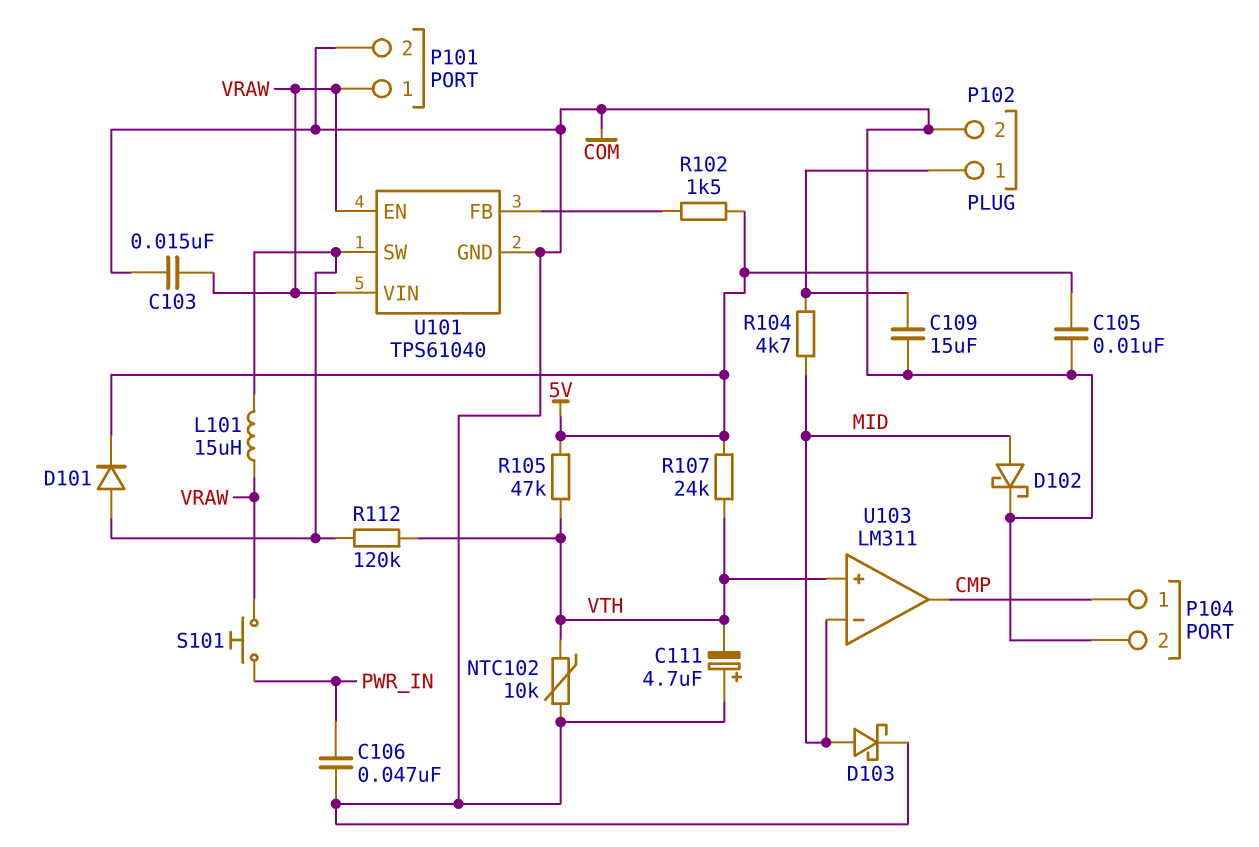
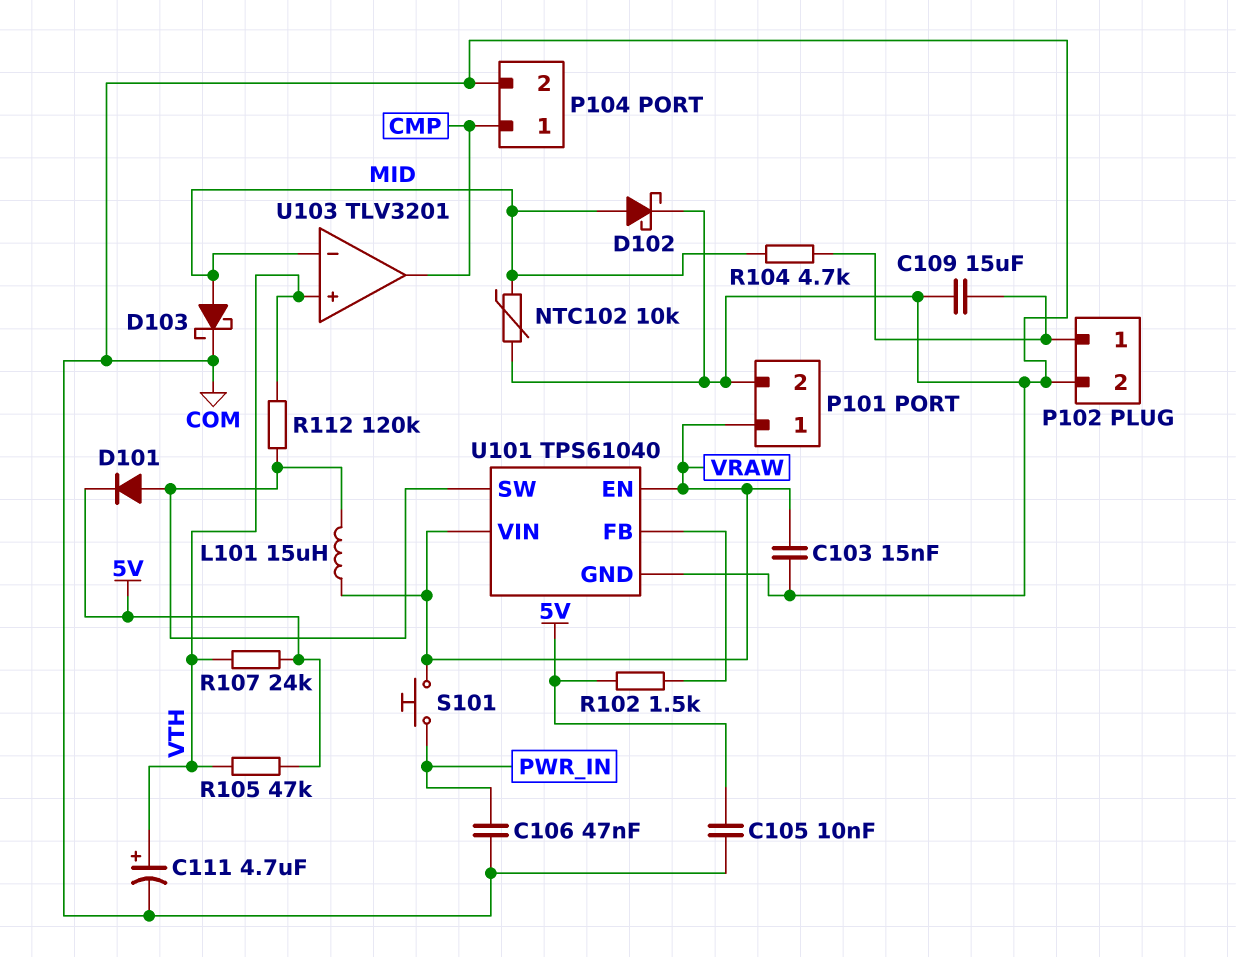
C111: 4.7uF (plus COM, minus VTH) -> 4.7uF (plus VTH, minus COM)
NTC102: 10k (COM, VTH) -> 10k (COM, MID)
U103: LM311 -> TLV3201

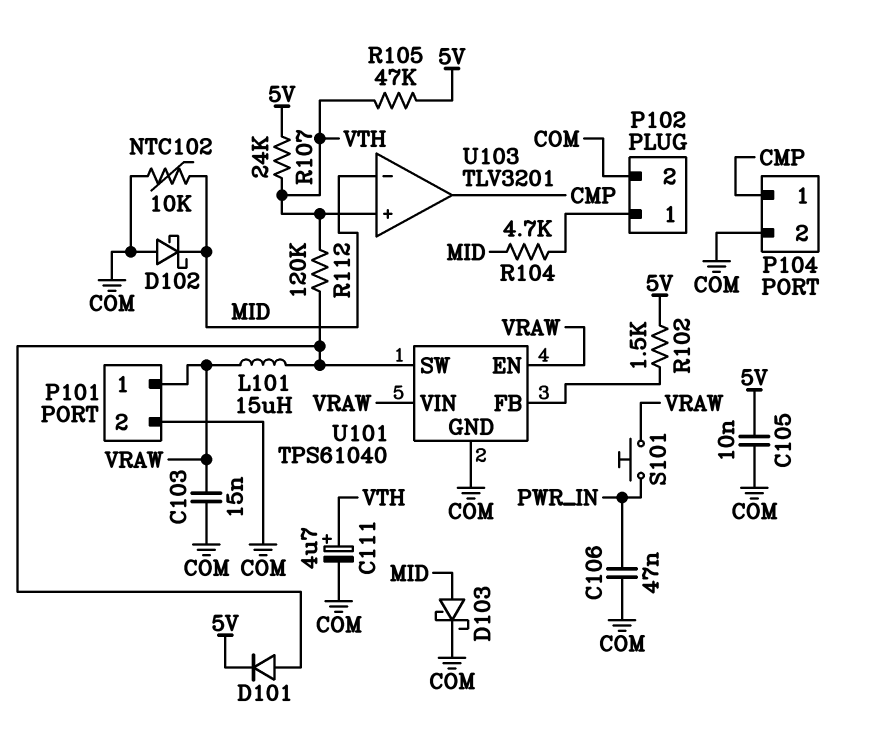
C109: 15uF (COM, P102/1) -> none
D102: schottky (A MID, K COM) -> schottky (A COM, K MID)

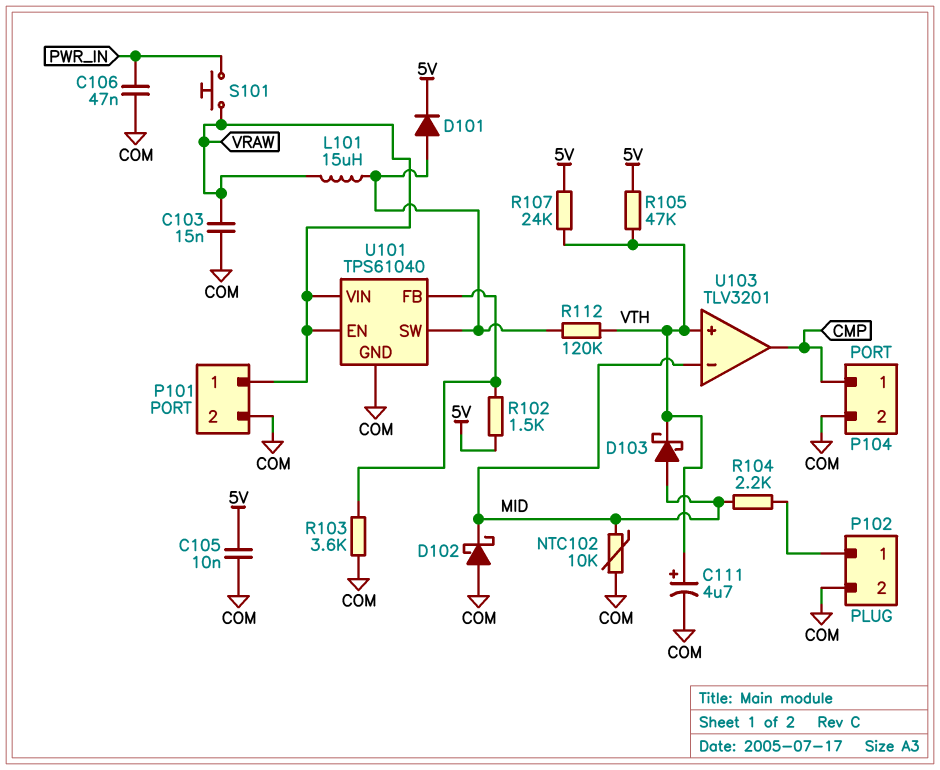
D103: schottky (A MID, K COM) -> schottky (A MID, K VTH)
R103: none -> 3.6k (COM, U101/FB)
R104: 4.7k (MID, P102/1) -> 2.2k (MID, P102/1)

